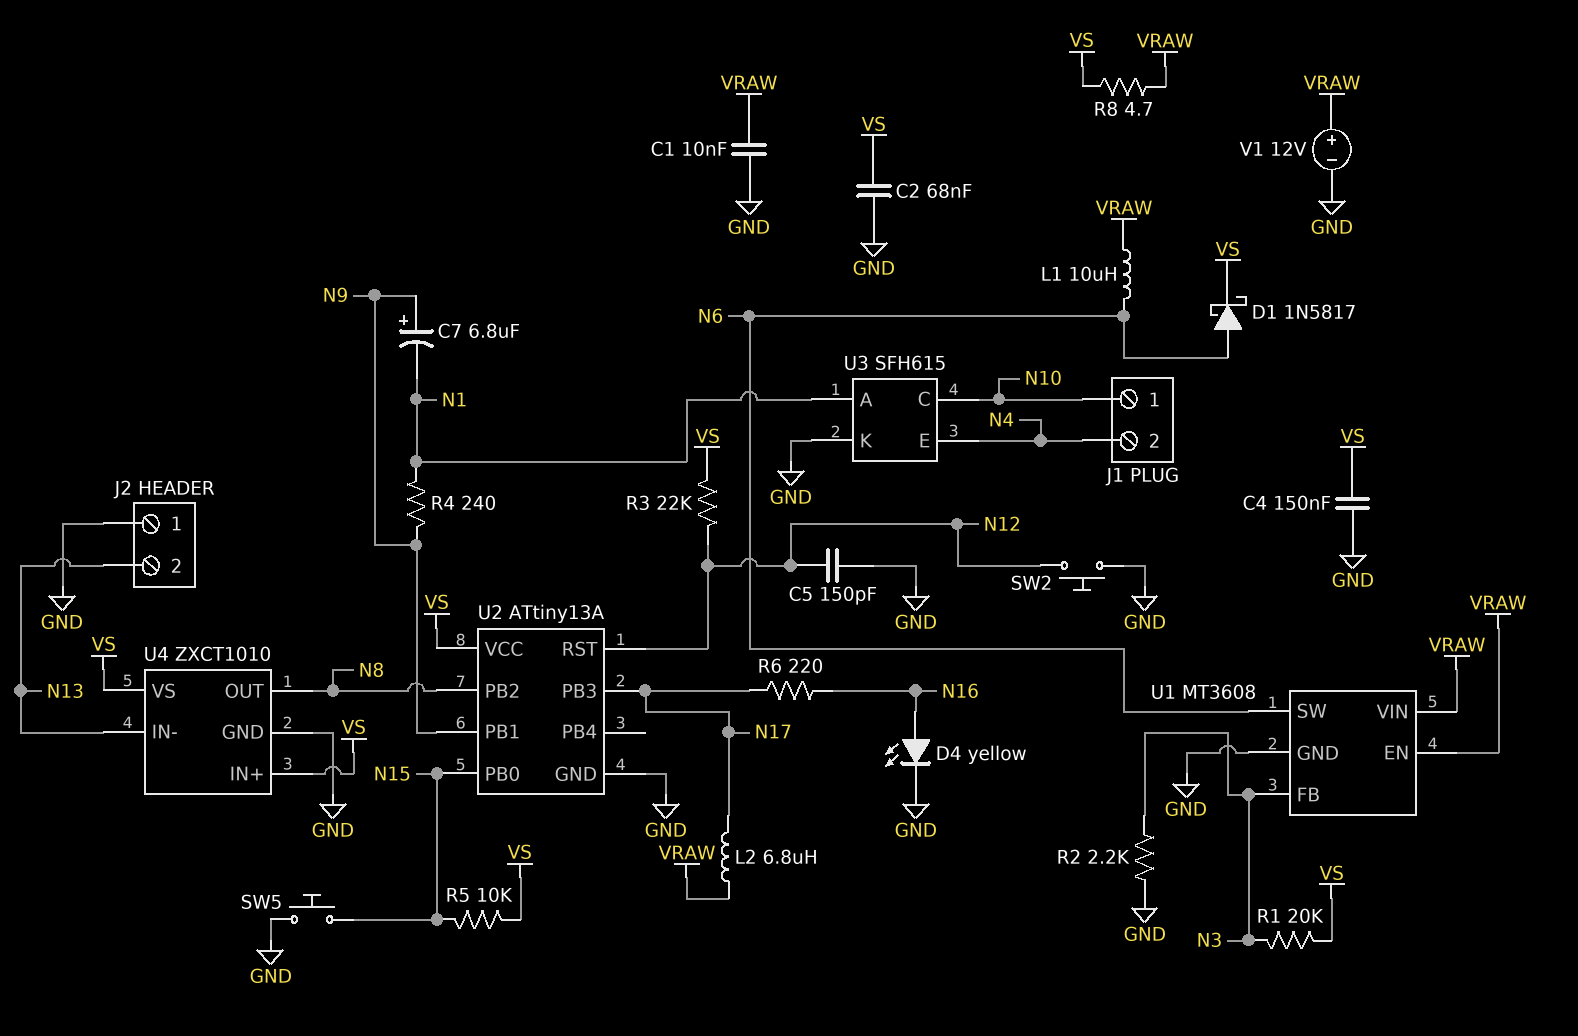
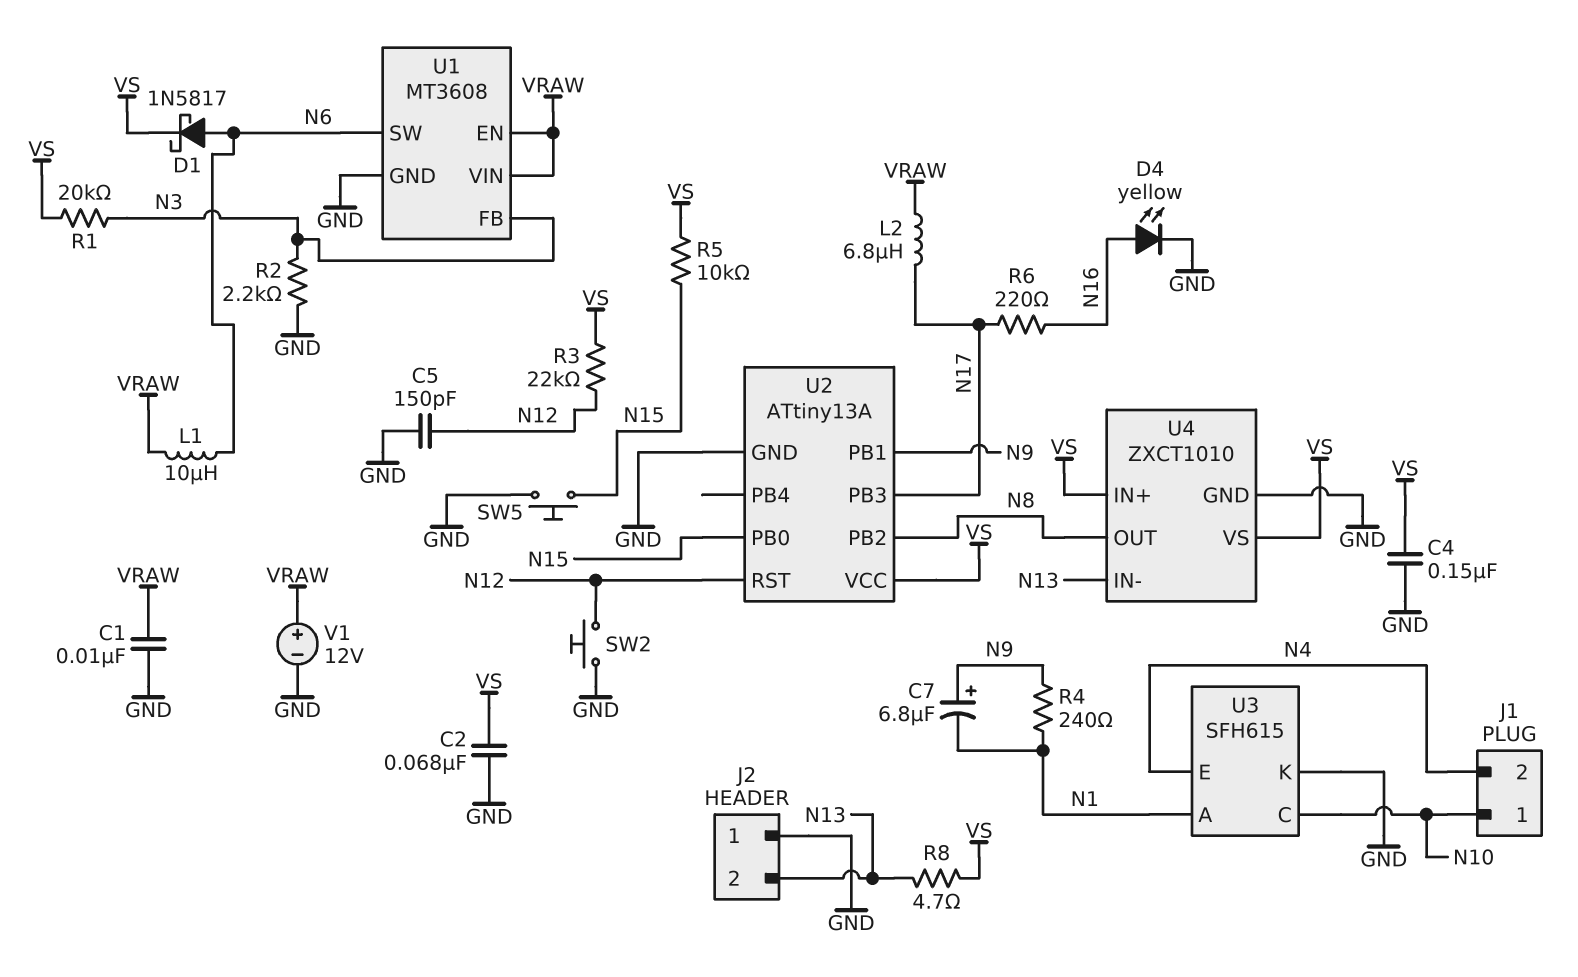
R8: 4.7 (VRAW, VS) -> 4.7 (N13, VS)

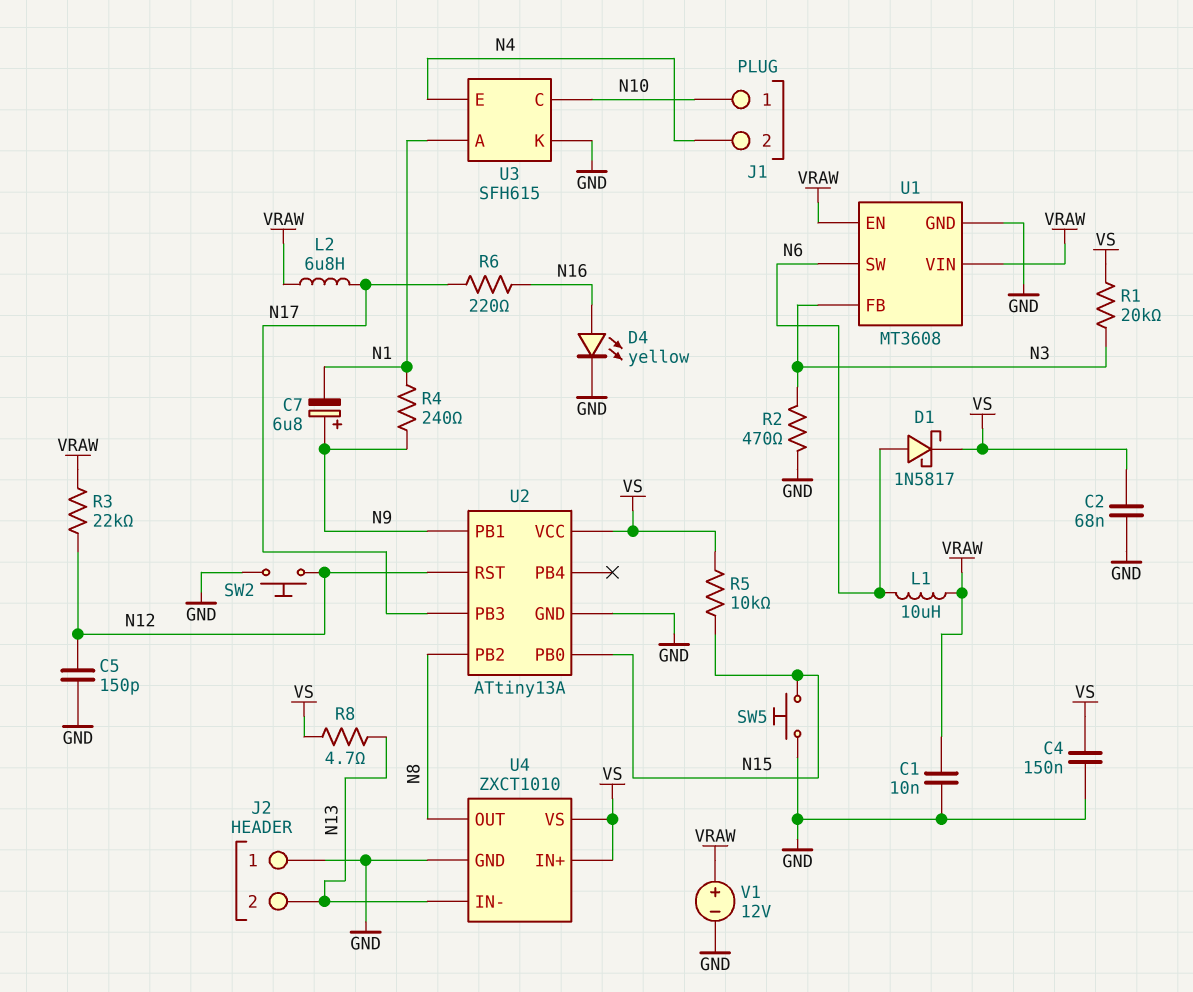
R2: 2.2k (GND, N3) -> 470 (GND, N3)
R3: 22k (N12, VS) -> 22k (N12, VRAW)

